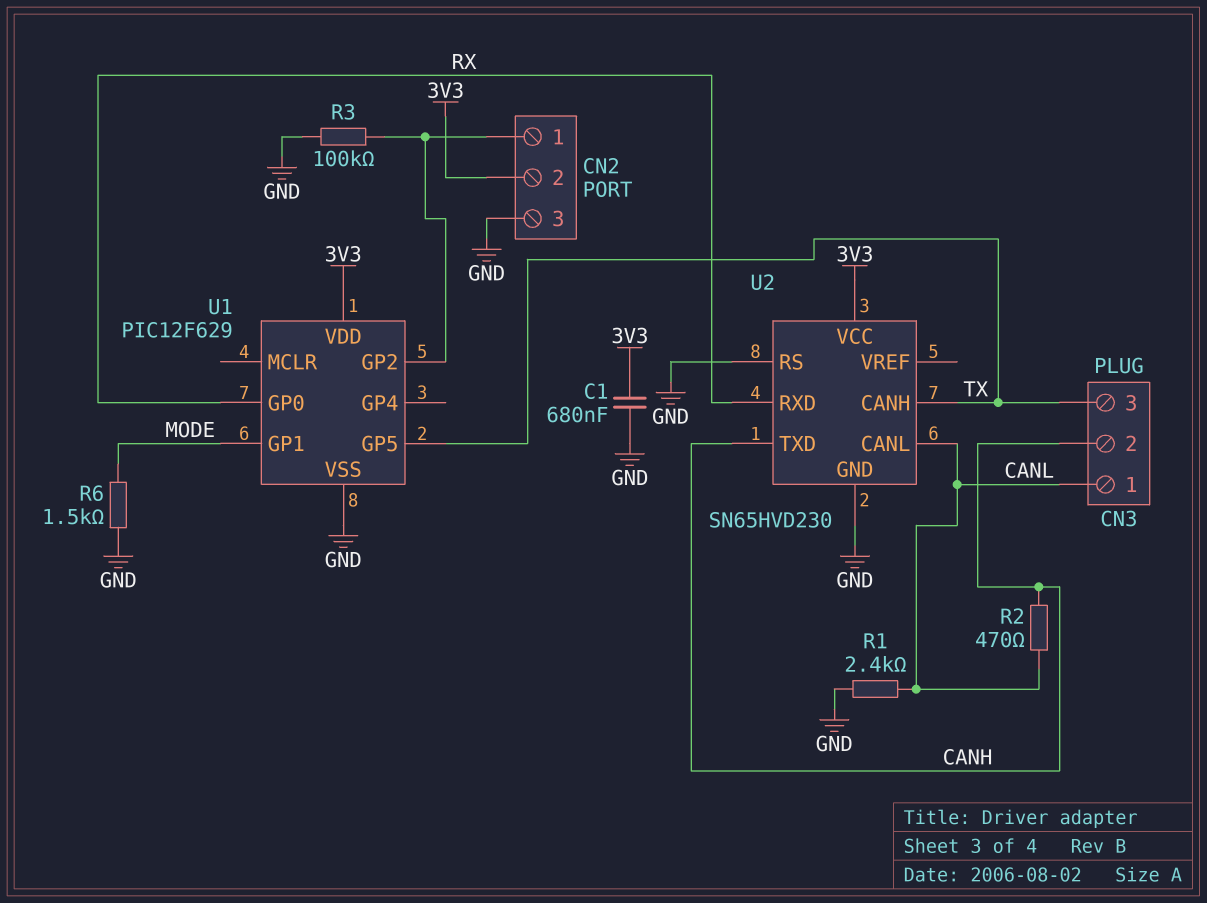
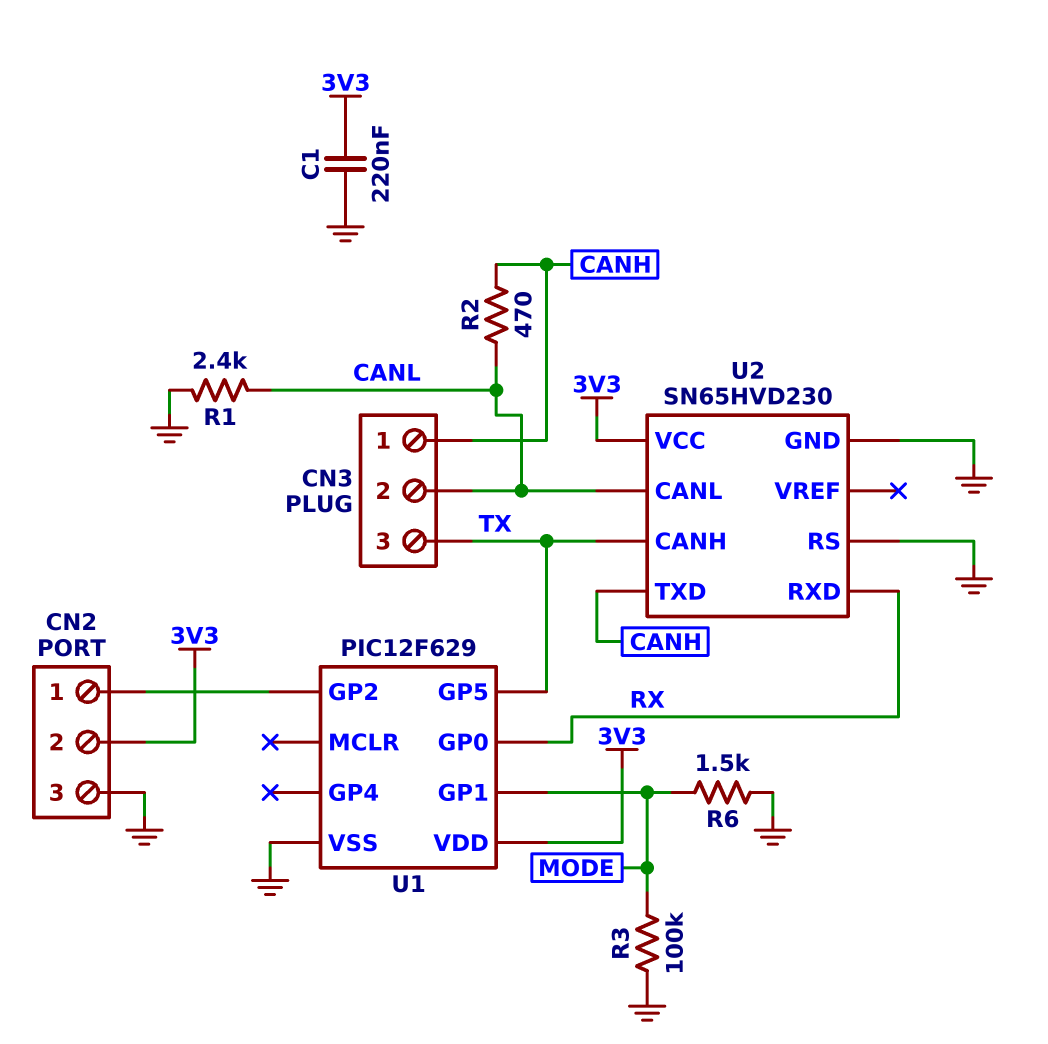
C1: 680nF (3V3, GND) -> 220nF (3V3, GND)
CN3 pin 1: CANL -> CANH
CN3 pin 2: CANH -> CANL
R3: 100k (CN2/1, GND) -> 100k (GND, MODE)

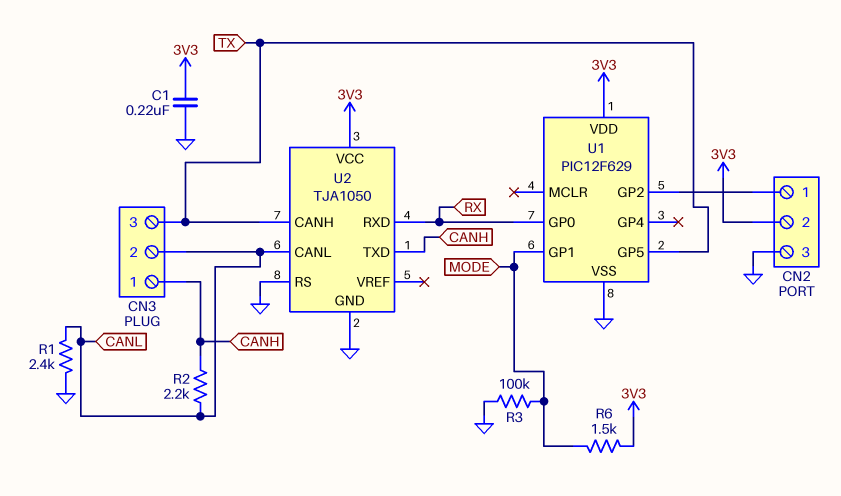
R2: 470 (CANH, CANL) -> 2.2k (CANH, CANL)
R6: 1.5k (GND, MODE) -> 1.5k (3V3, MODE)
U2: SN65HVD230 -> TJA1050

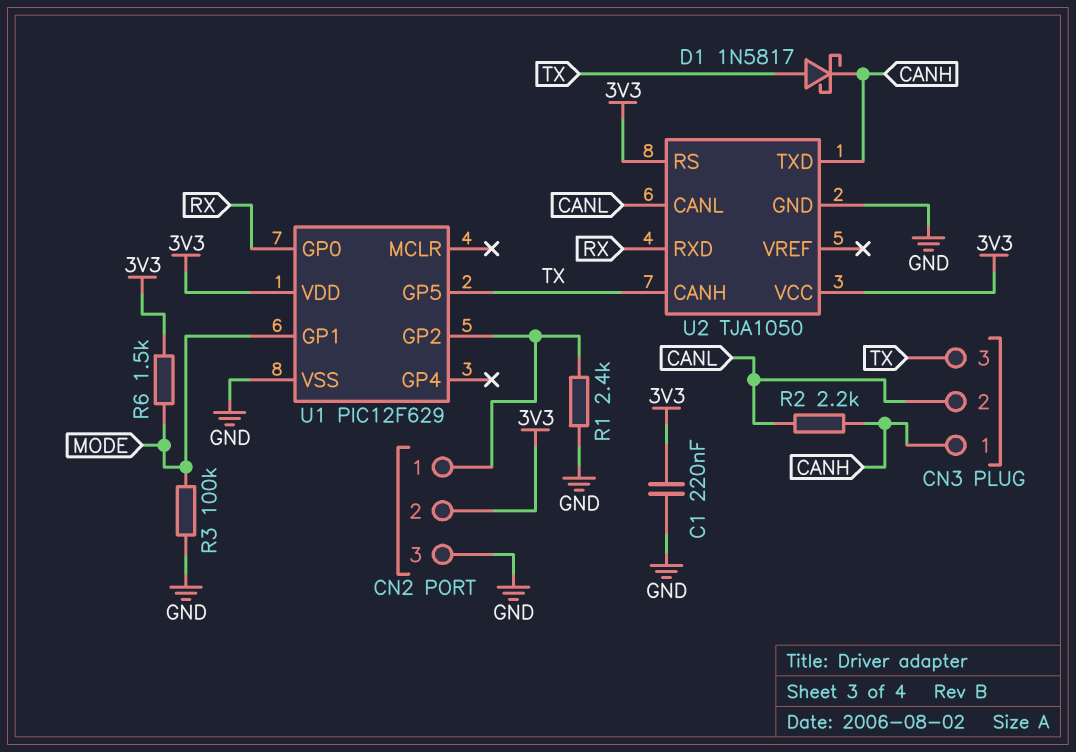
D1: none -> schottky 1N5817 (A TX, K CANH)
R1: 2.4k (CANL, GND) -> 2.4k (CN2/1, GND)
U2 pin RS: GND -> 3V3

